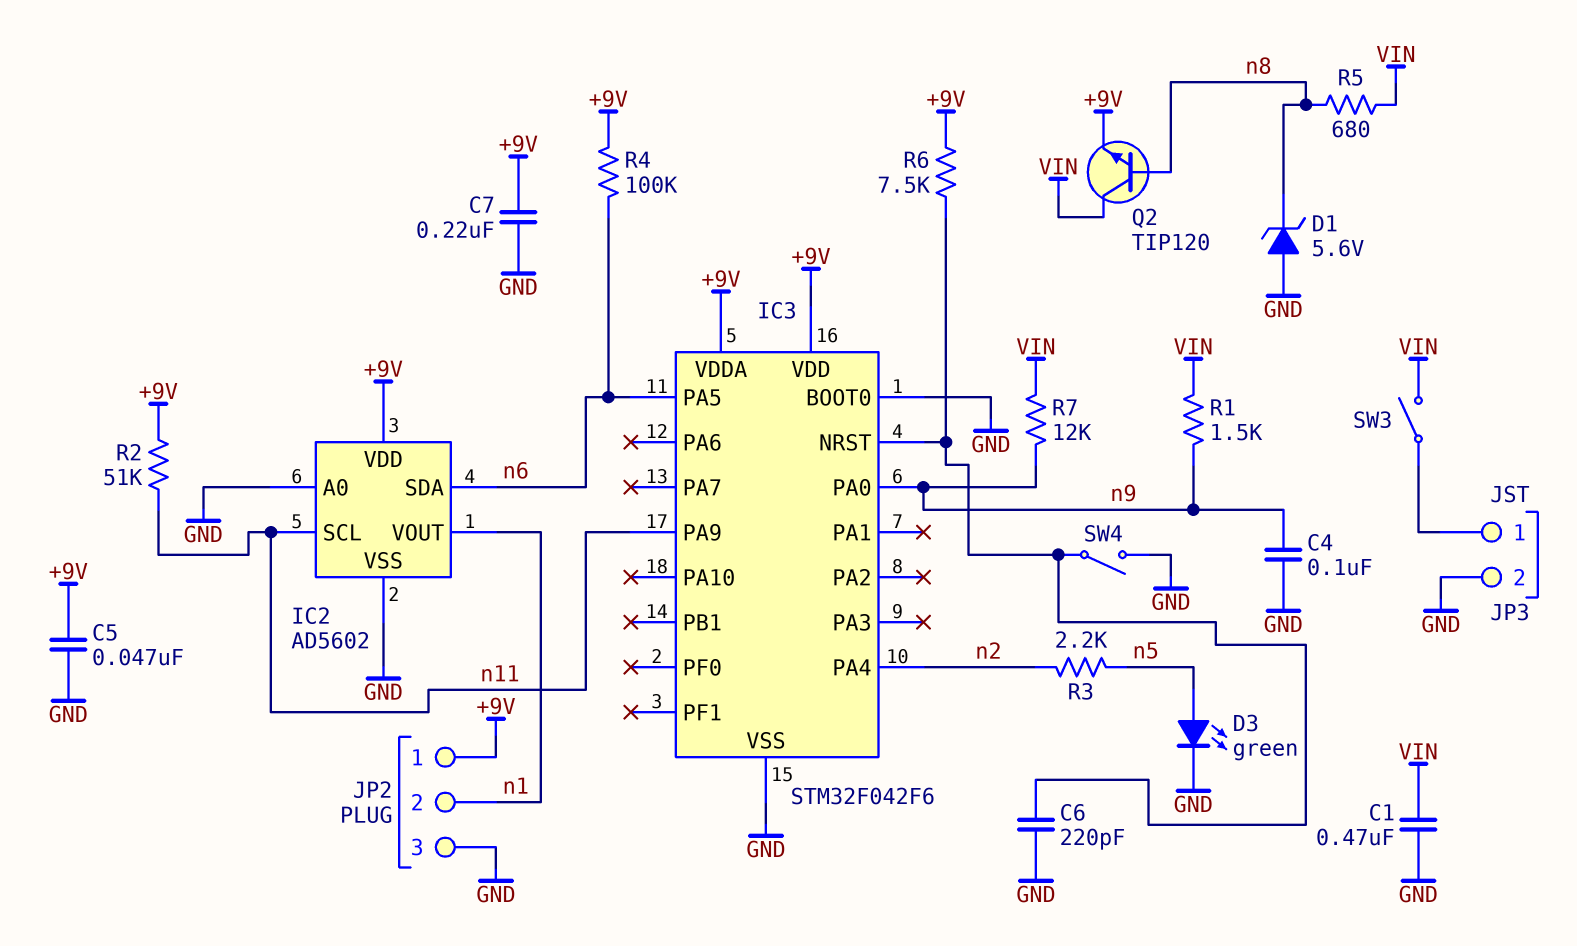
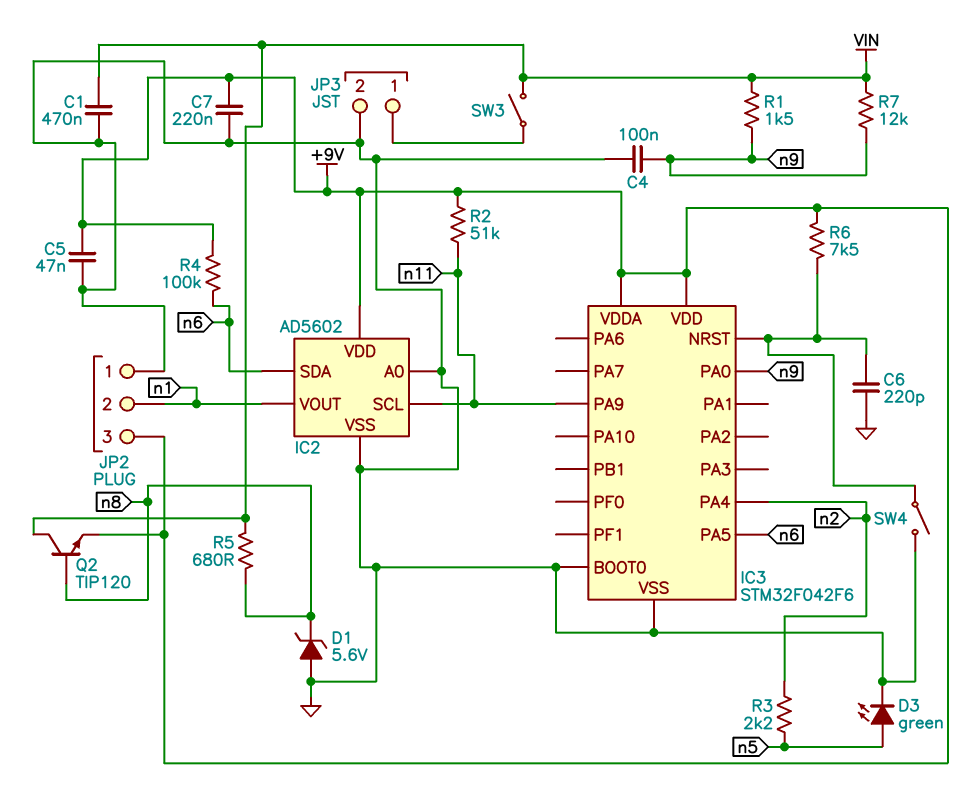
JP2 pin 1: +9V -> GND
JP2 pin 3: GND -> +9V

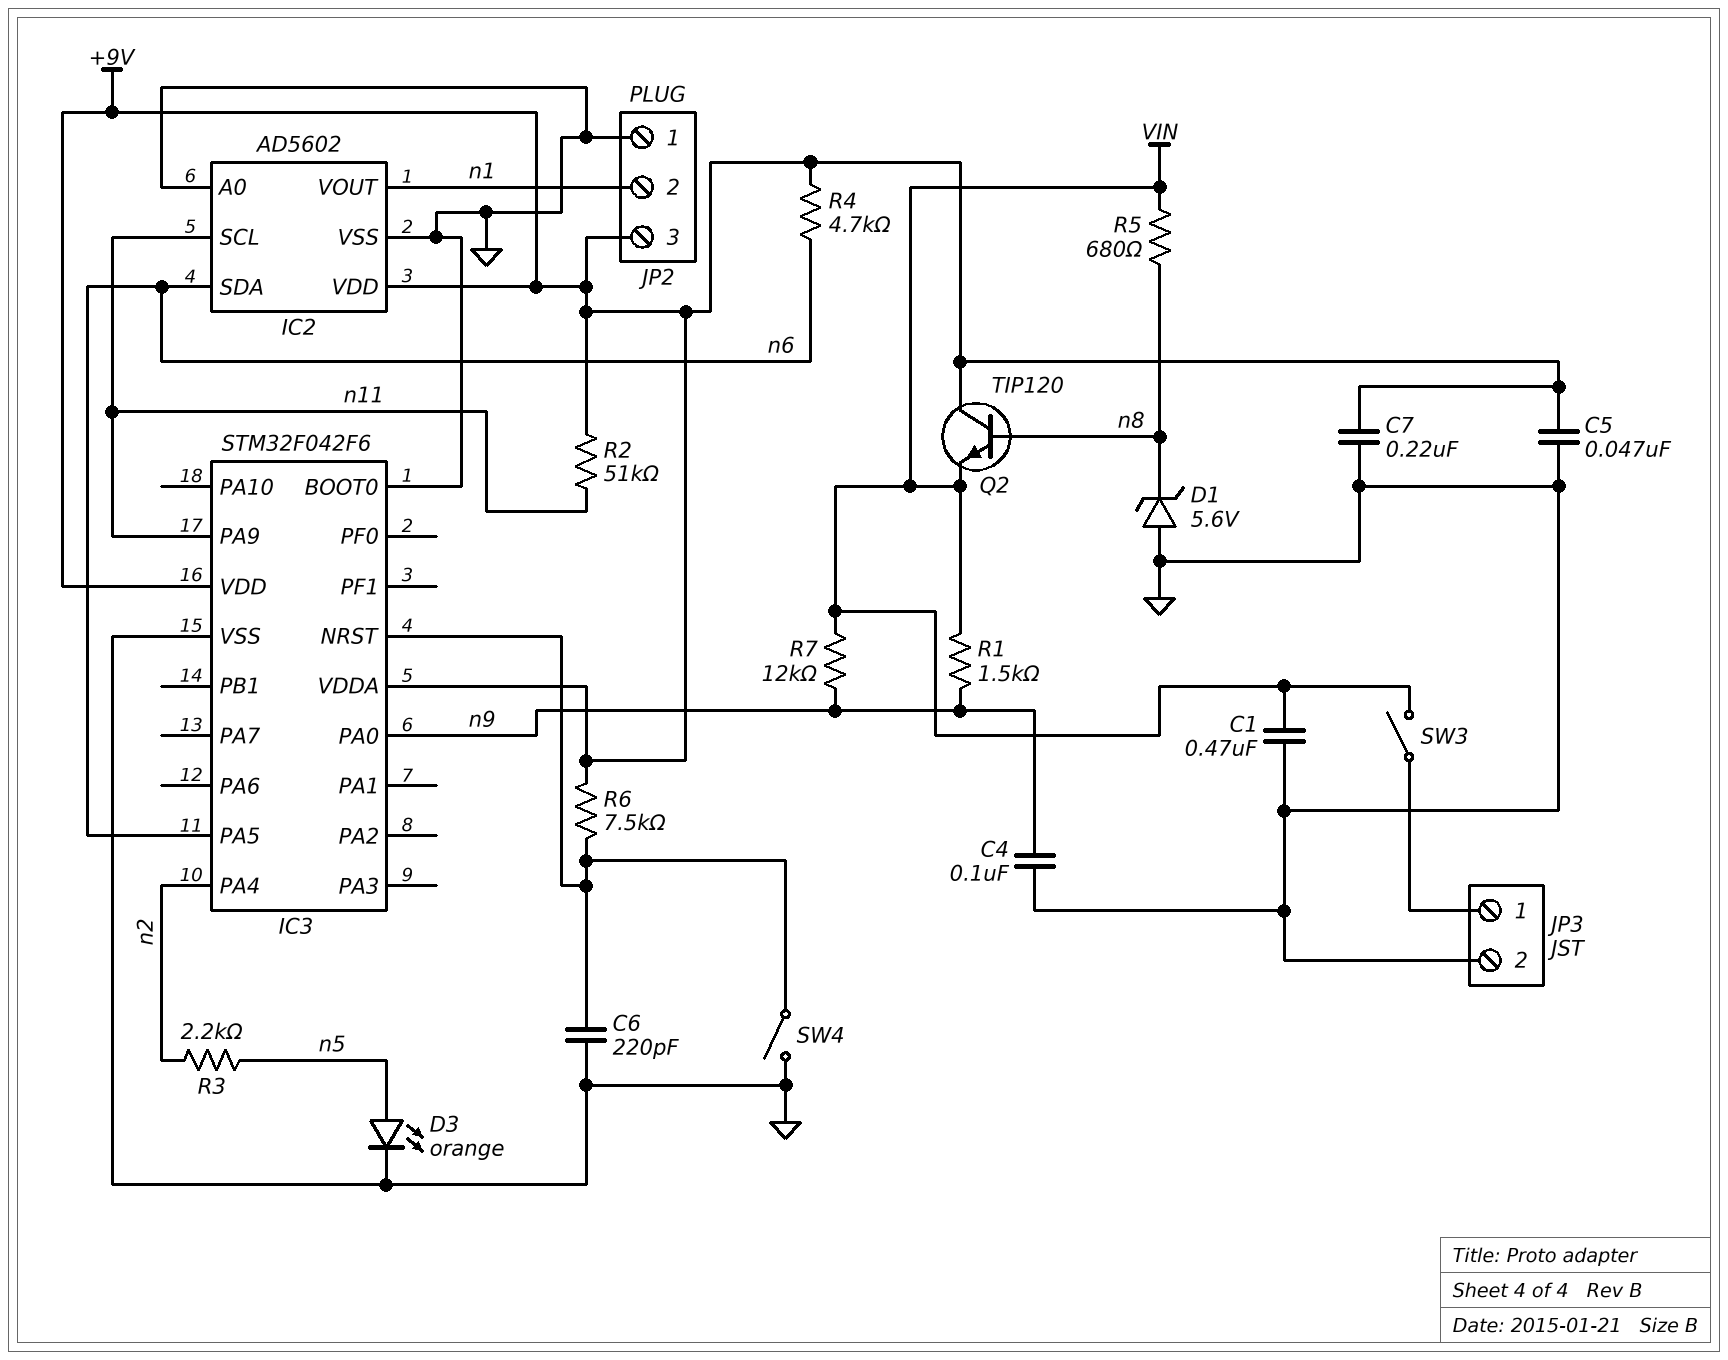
D3: LED green (A n5, K GND) -> LED orange (A n5, K GND)
Q2: NPN TIP120 (B n8, C VIN, E +9V) -> NPN TIP120 (B n8, C +9V, E VIN)
R4: 100k (+9V, n6) -> 4.7k (+9V, n6)

